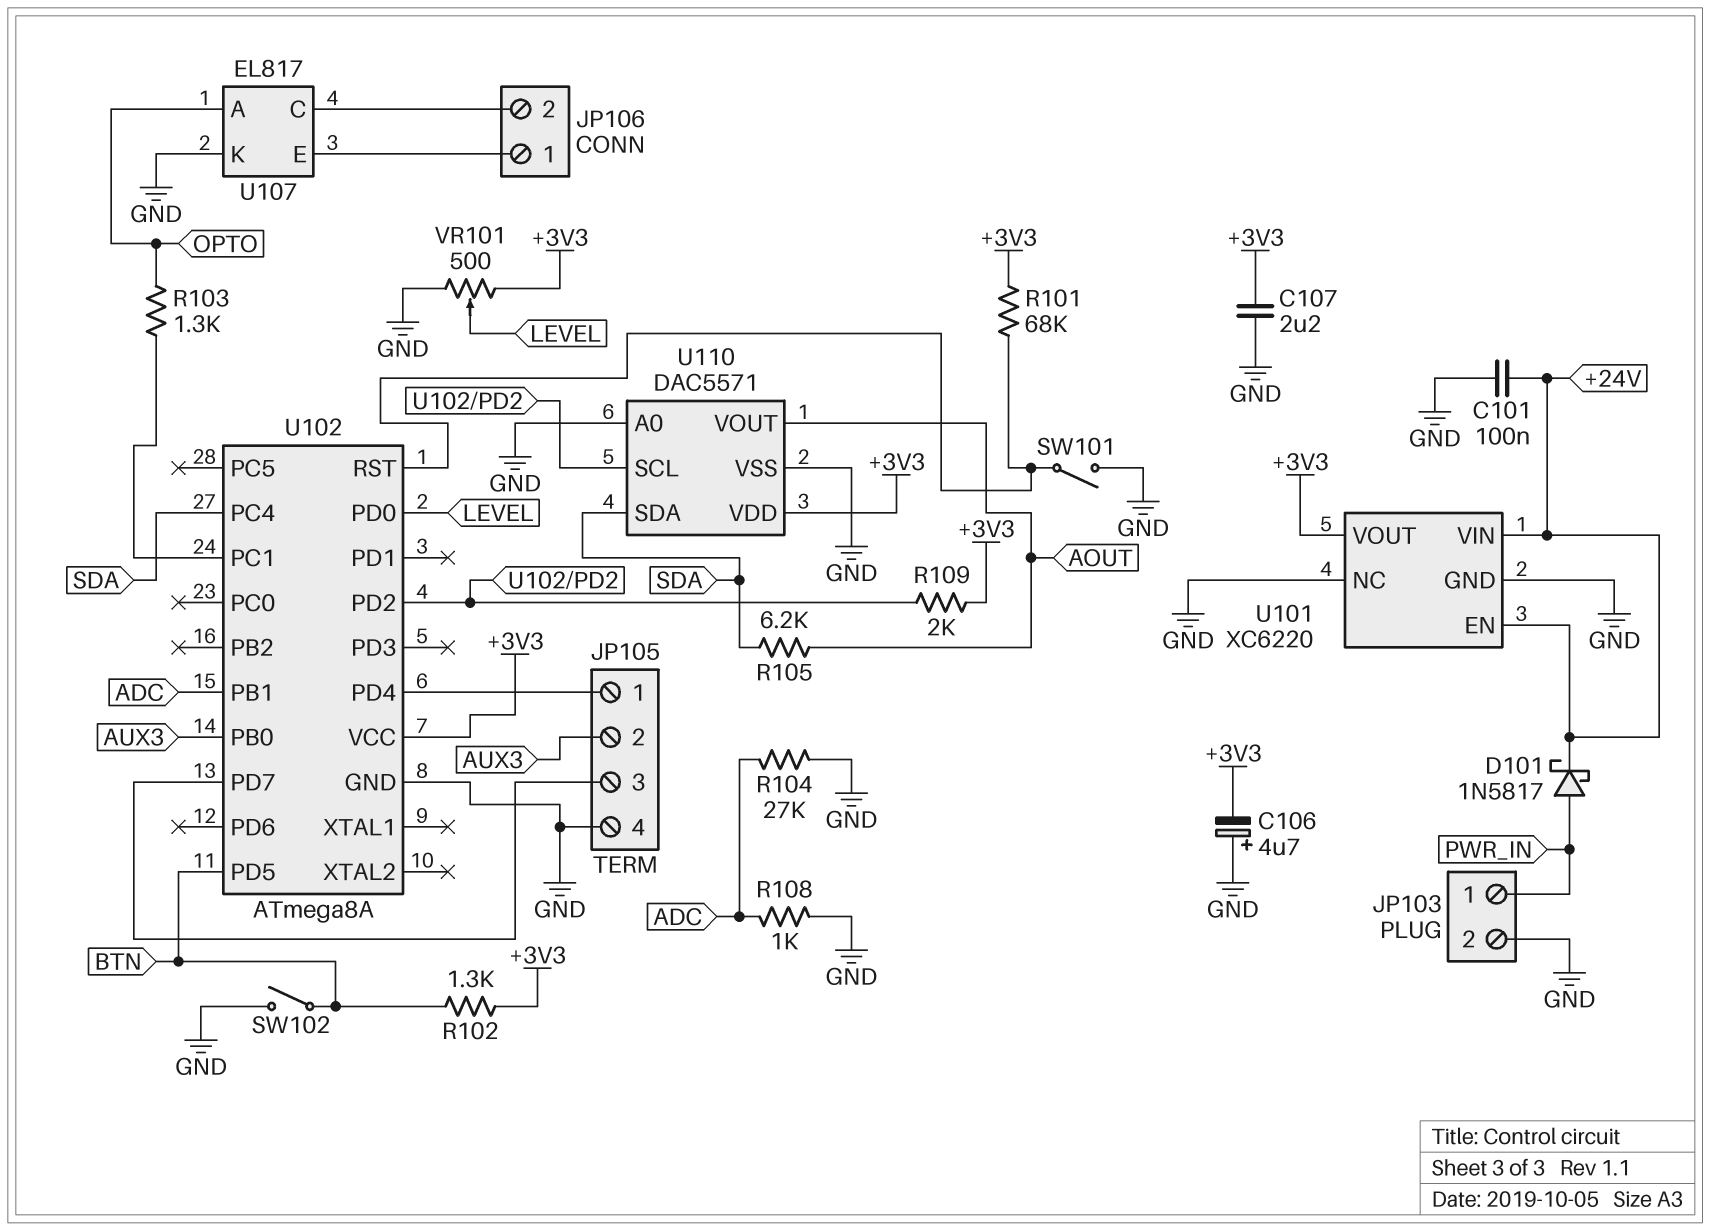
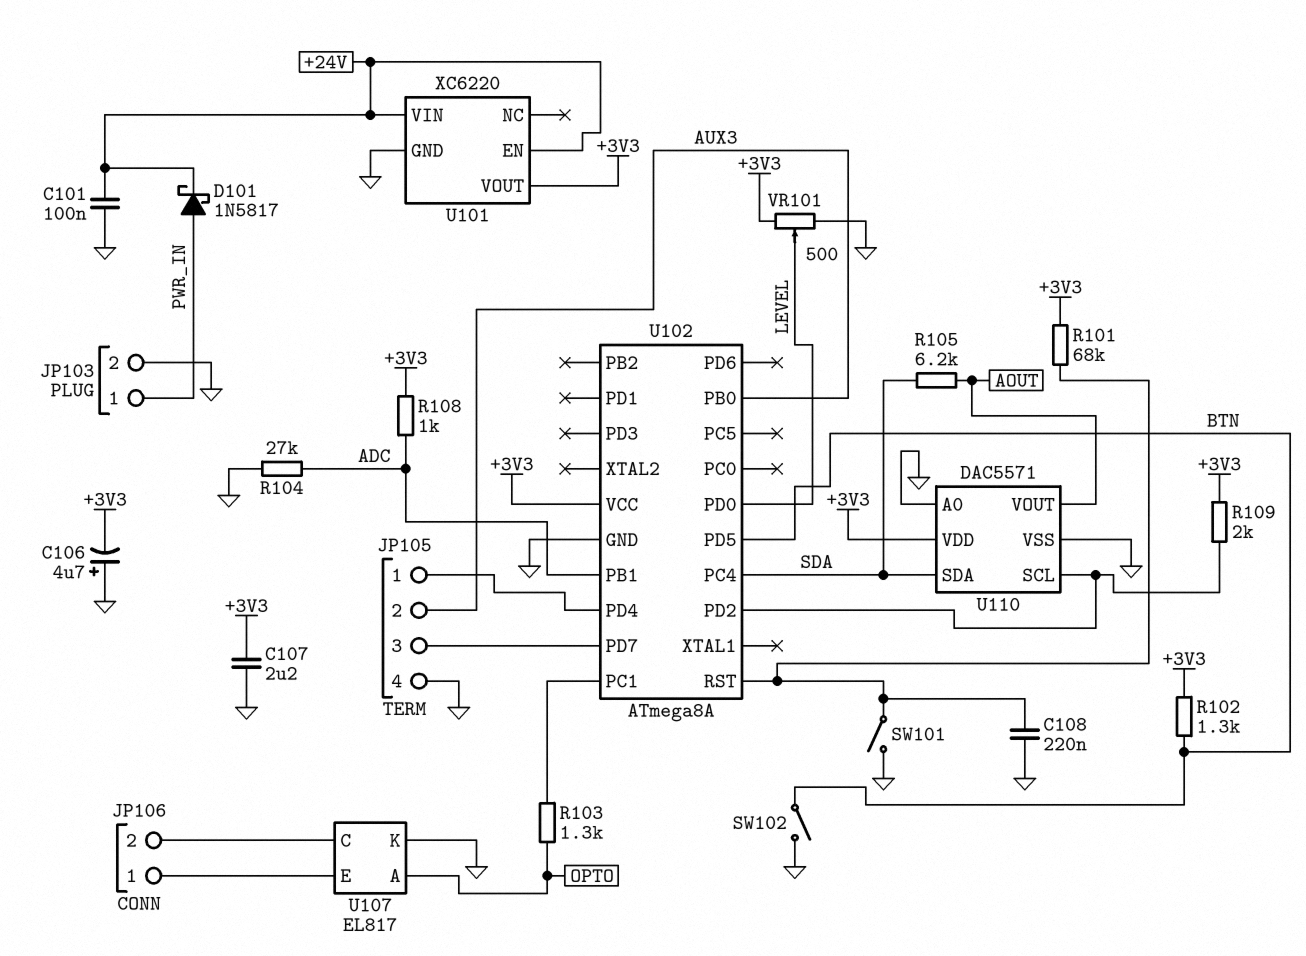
C108: none -> 220nF (GND, U102/RST)
R108: 1k (ADC, GND) -> 1k (+3V3, ADC)
U101 pin NC: GND -> none

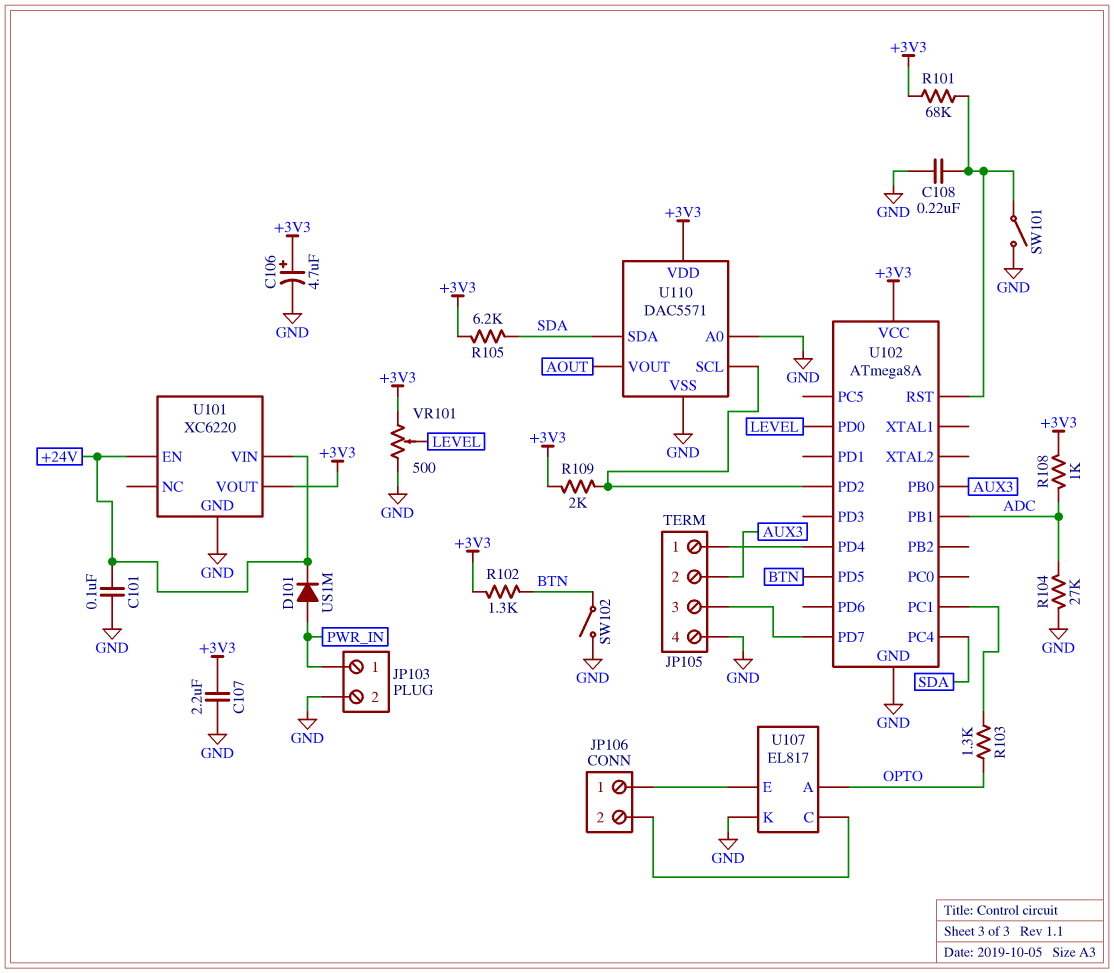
C106: 4.7uF (plus GND, minus +3V3) -> 4.7uF (plus +3V3, minus GND)
D101: schottky 1N5817 (A PWR_IN, K +24V) -> diode US1M (A PWR_IN, K +24V)
R105: 6.2k (AOUT, SDA) -> 6.2k (+3V3, SDA)

